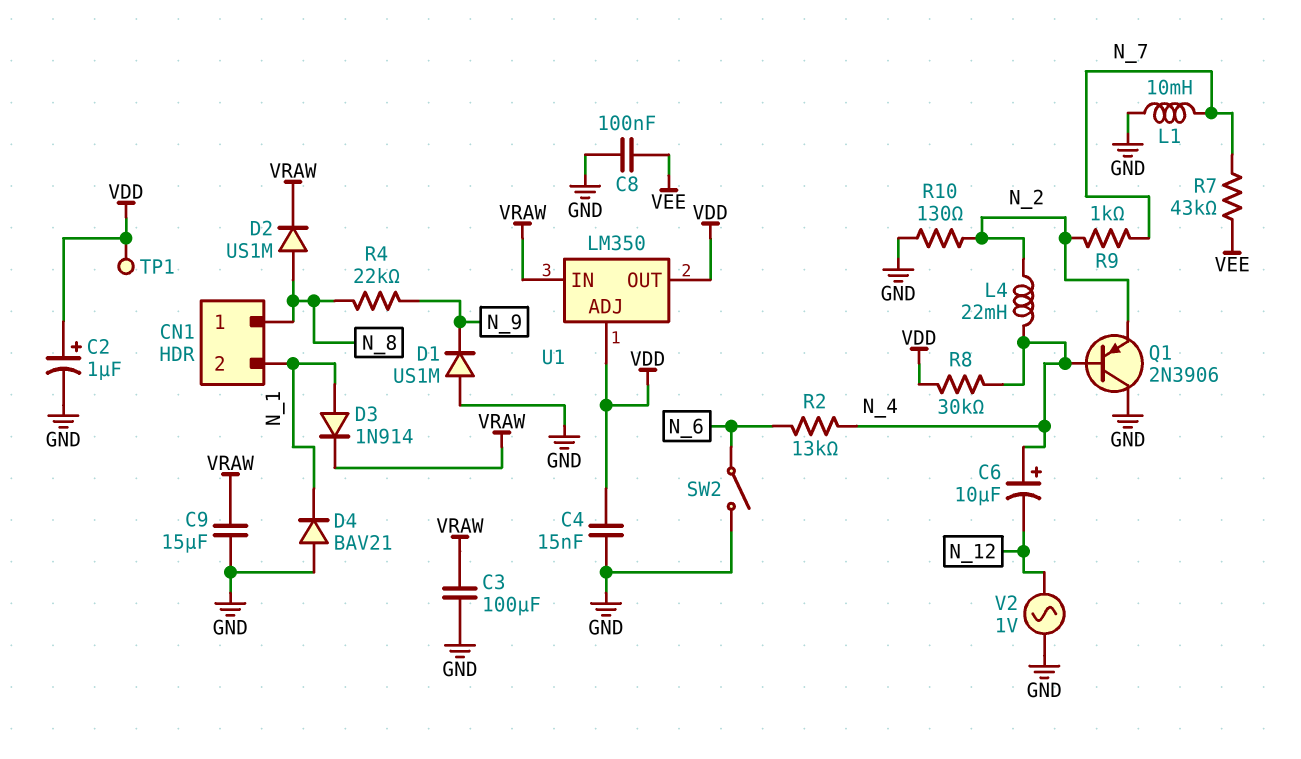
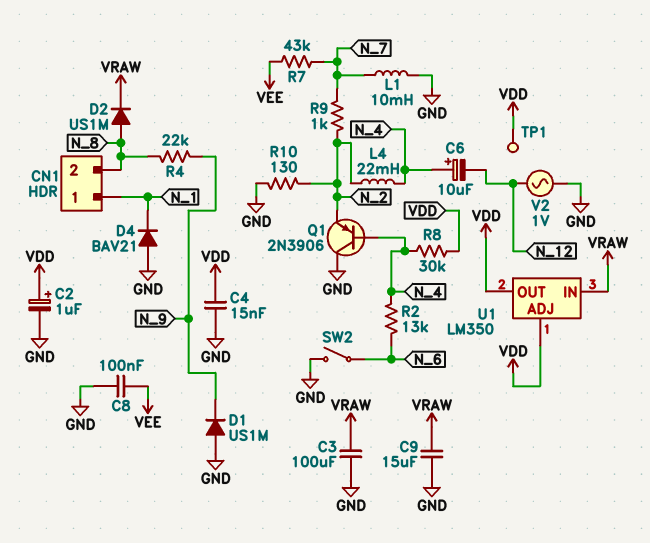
CN1 pin 1: N_8 -> N_1
CN1 pin 2: N_1 -> N_8
D3: diode 1N914 (A N_1, K VRAW) -> none

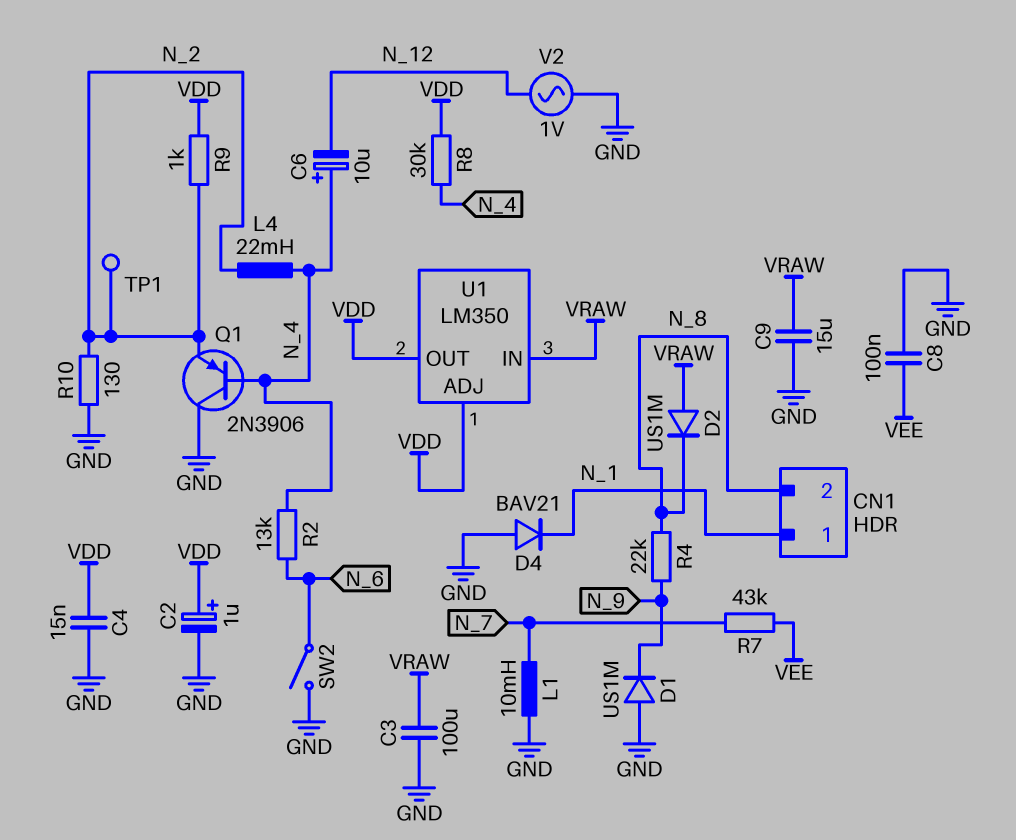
D2: diode US1M (A N_8, K VRAW) -> diode US1M (A VRAW, K N_8)
R9: 1k (N_2, N_7) -> 1k (N_2, VDD)
TP1: test point (VDD) -> test point (N_2)

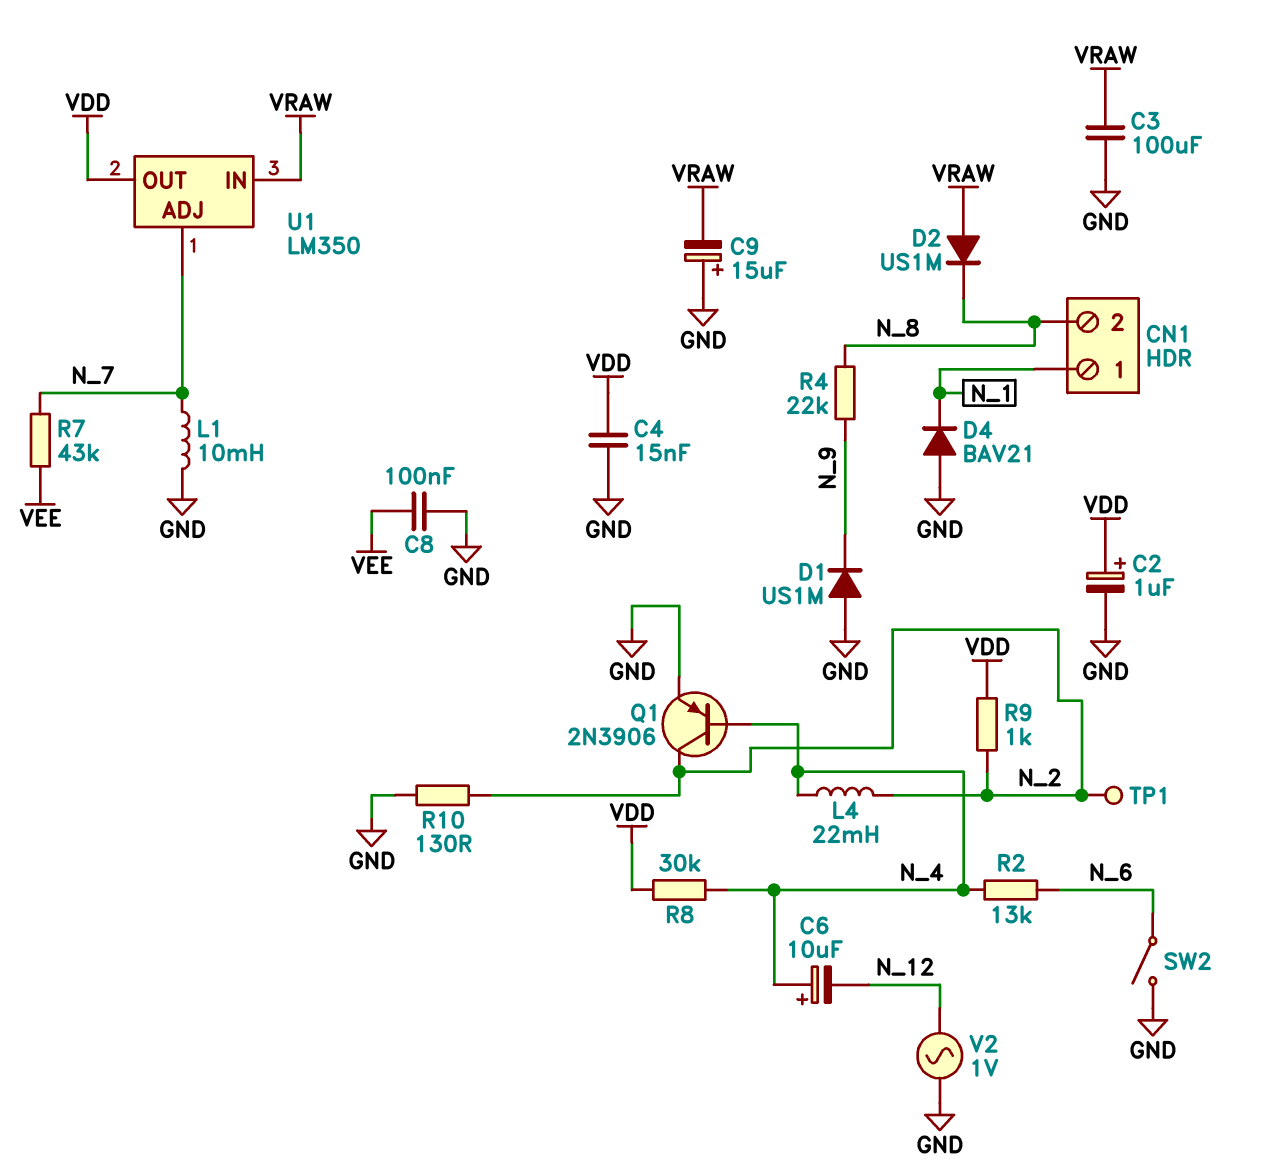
C9: 15uF (GND, VRAW) -> 15uF (plus GND, minus VRAW)
Q1: PNP 2N3906 (B N_4, C GND, E N_2) -> PNP 2N3906 (B N_4, C N_2, E GND)
U1 pin ADJ: VDD -> N_7

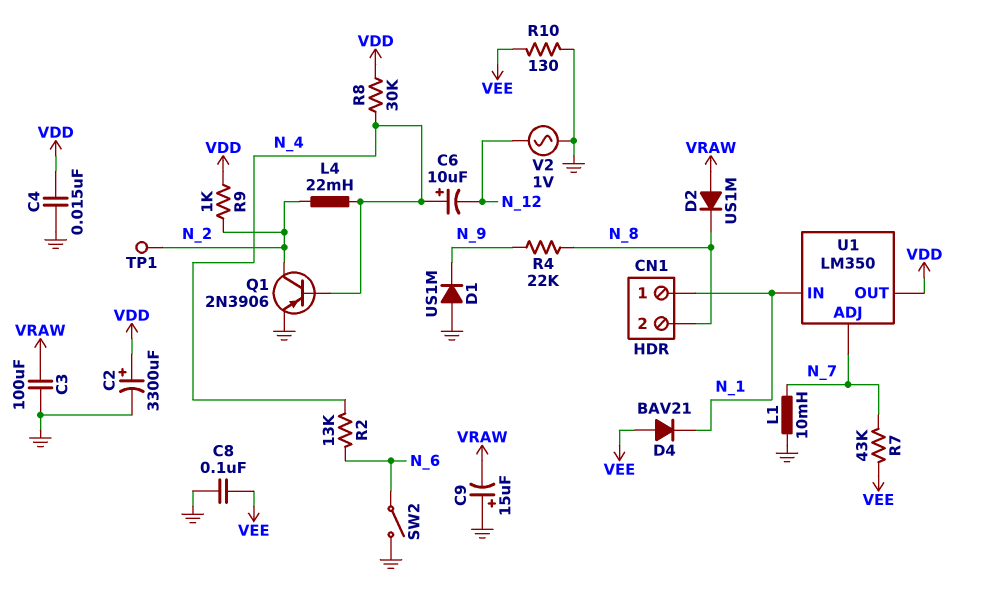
C2: 1uF (plus VDD, minus GND) -> 3300uF (plus VDD, minus GND)
D4: diode BAV21 (A GND, K N_1) -> diode BAV21 (A VEE, K N_1)
R10: 130 (GND, N_2) -> 130 (GND, VEE)
U1 pin IN: VRAW -> N_1

